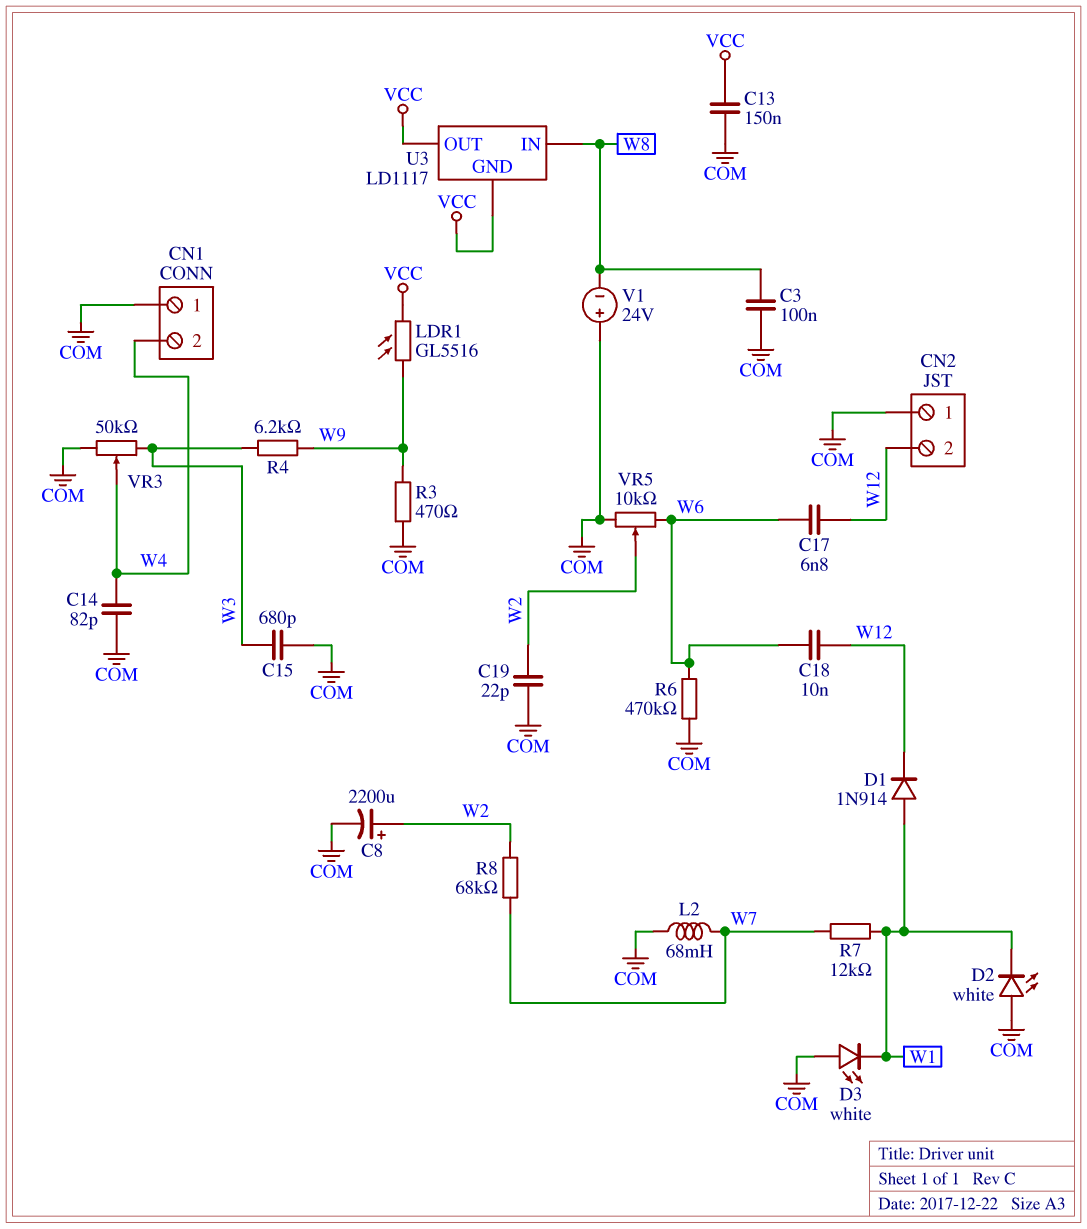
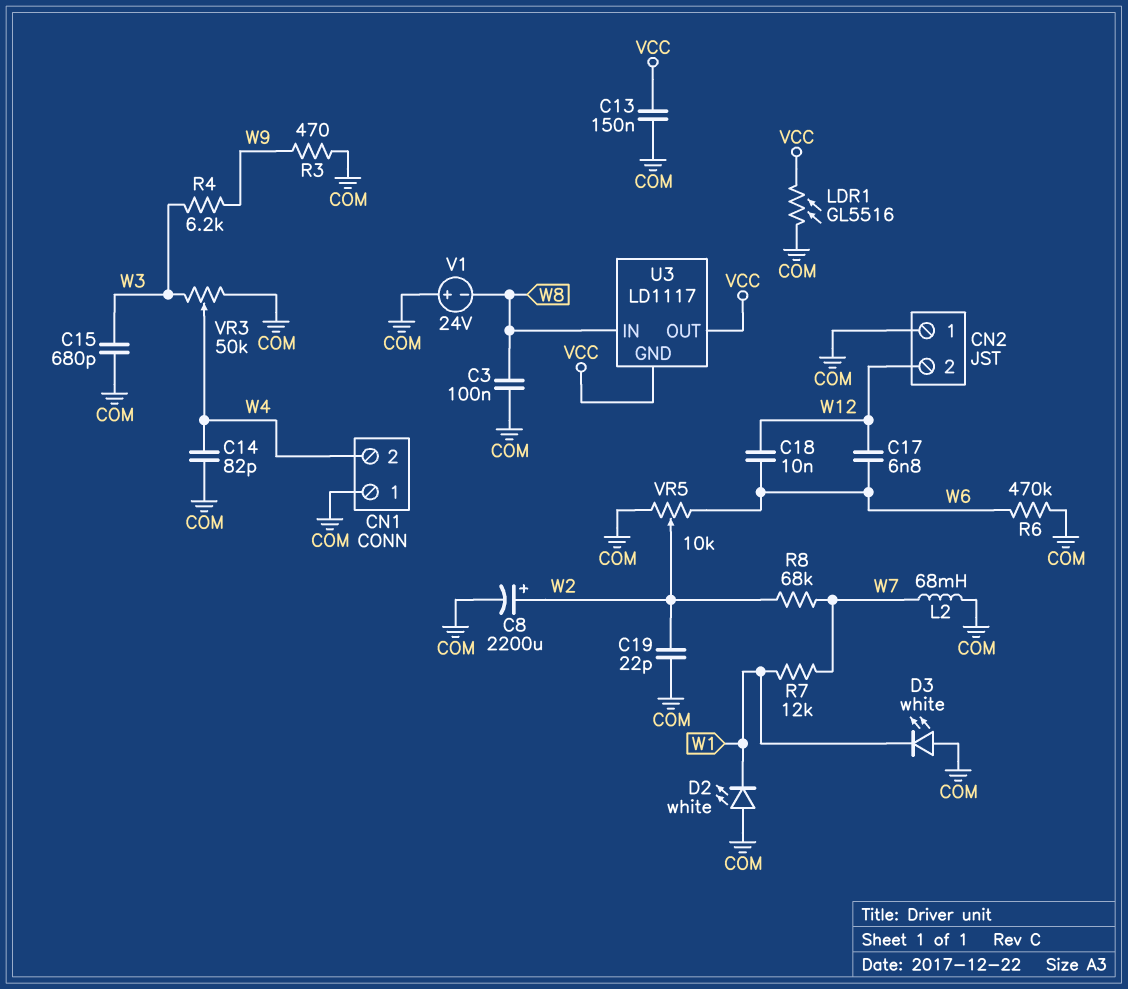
D1: diode 1N914 (A W1, K W12) -> none
LDR1: GL5516 (VCC, W9) -> GL5516 (COM, VCC)

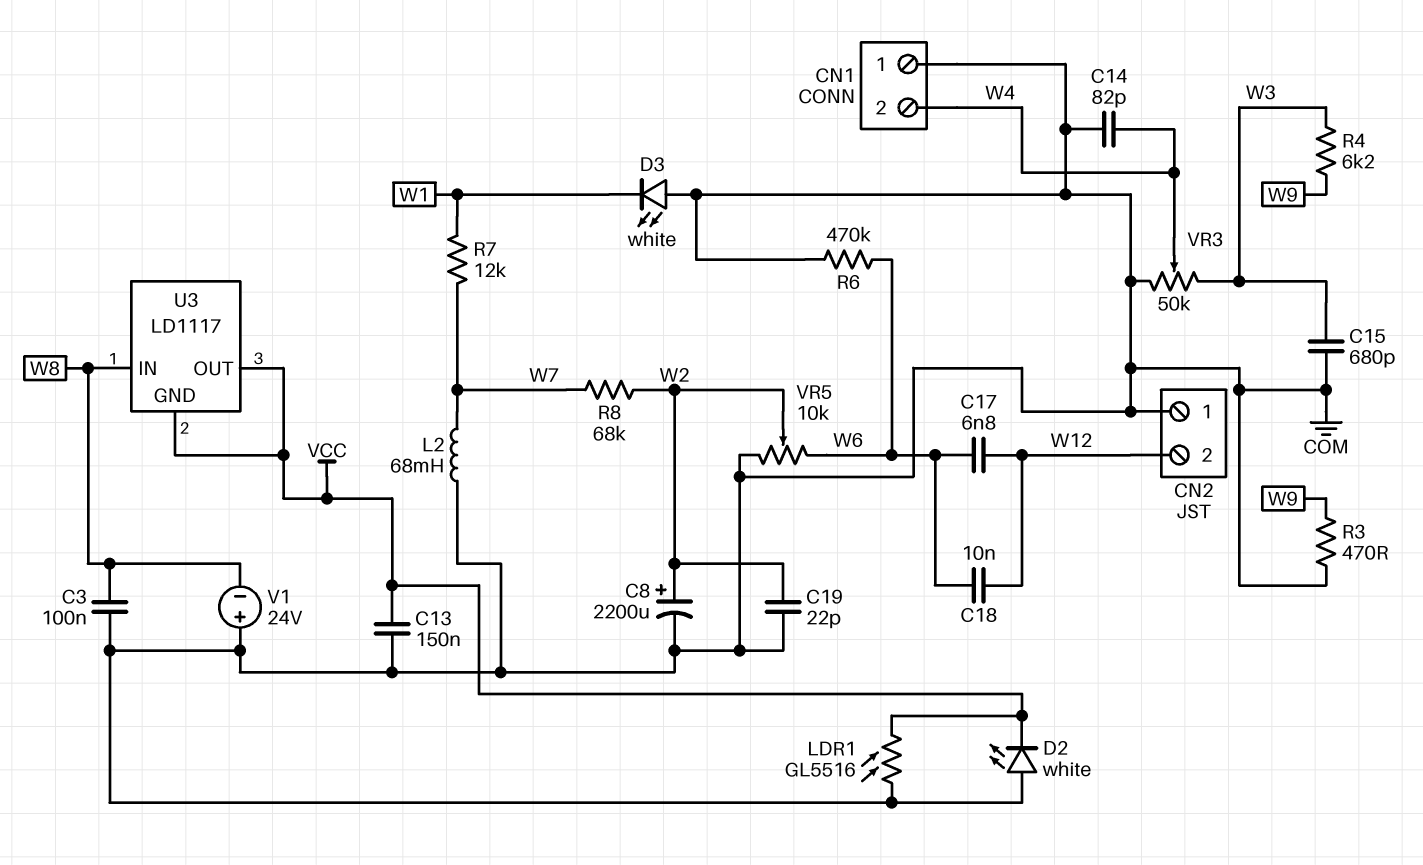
D2: LED white (A COM, K W1) -> LED white (A COM, K VCC)

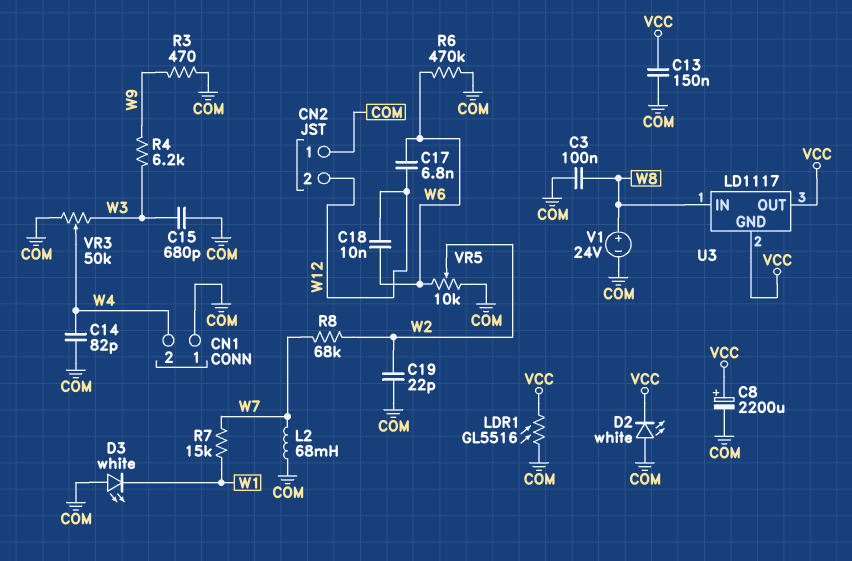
C8: 2200uF (plus W2, minus COM) -> 2200uF (plus VCC, minus COM)
R7: 12k (W1, W7) -> 15k (W1, W7)
V1: 24V (plus COM, minus W8) -> 24V (plus W8, minus COM)

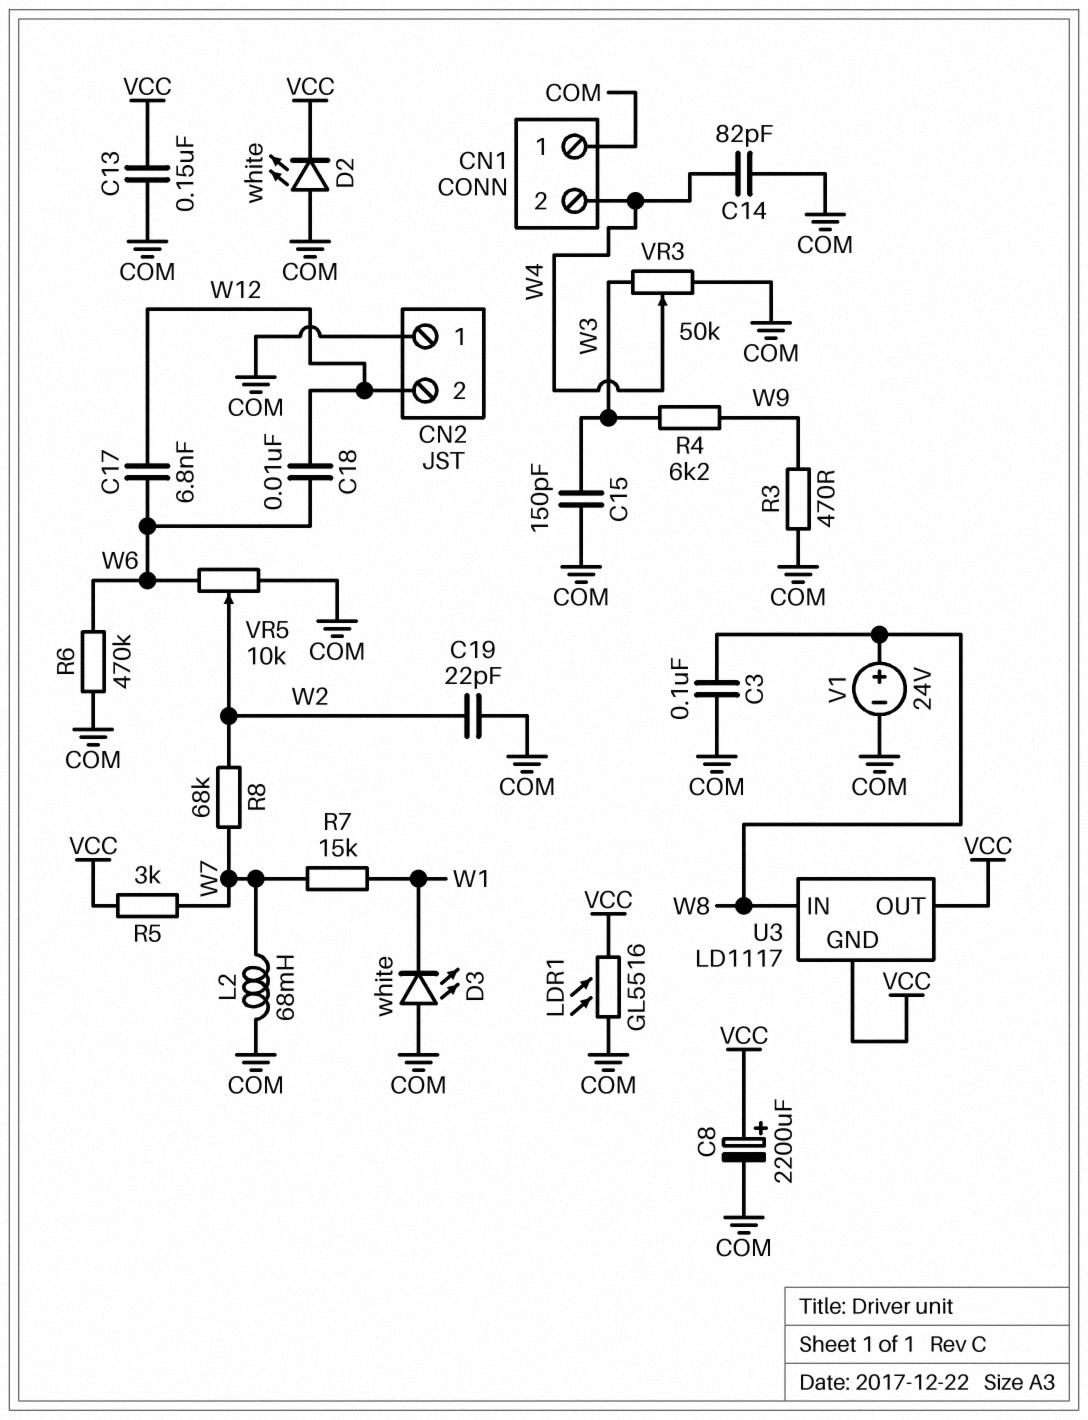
C15: 680pF (COM, W3) -> 150pF (COM, W3)
R5: none -> 3k (VCC, W7)

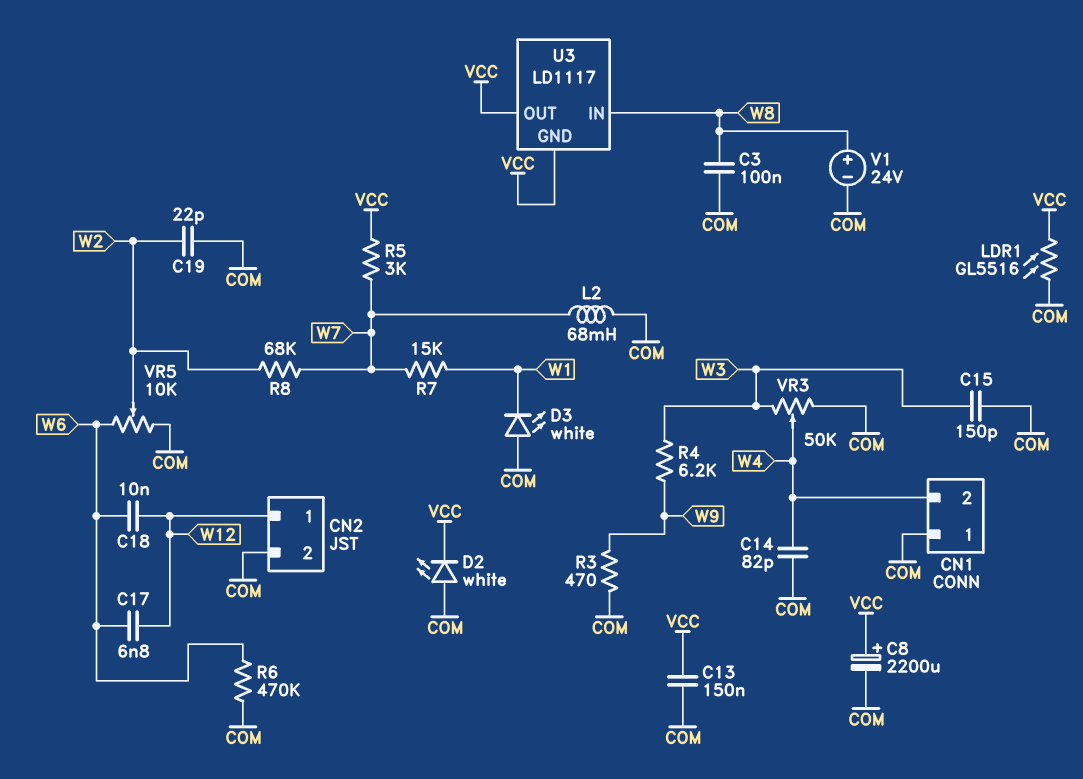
CN2 pin 1: COM -> W12
CN2 pin 2: W12 -> COM

